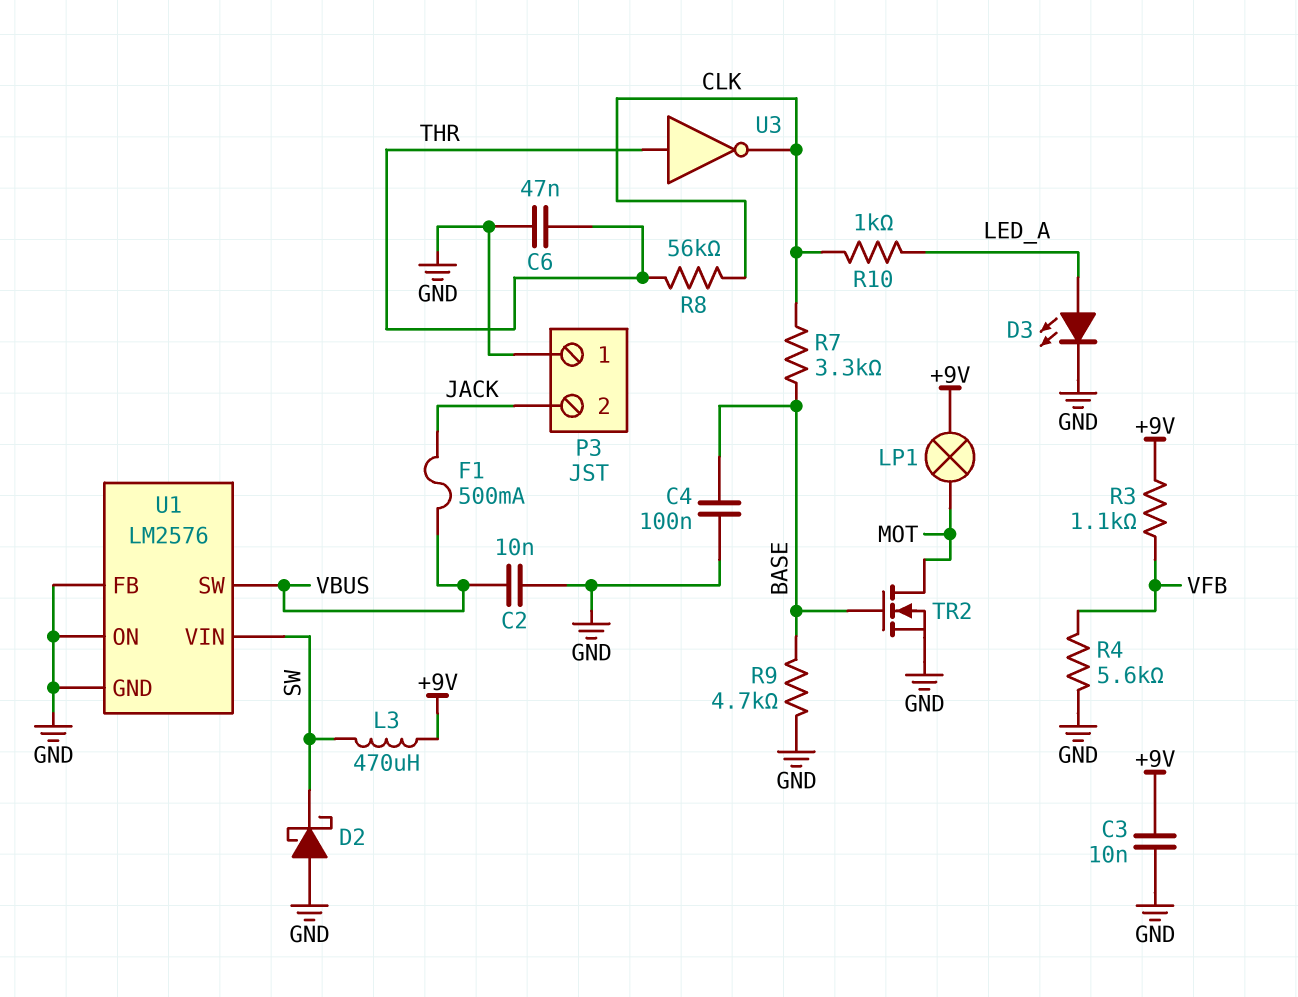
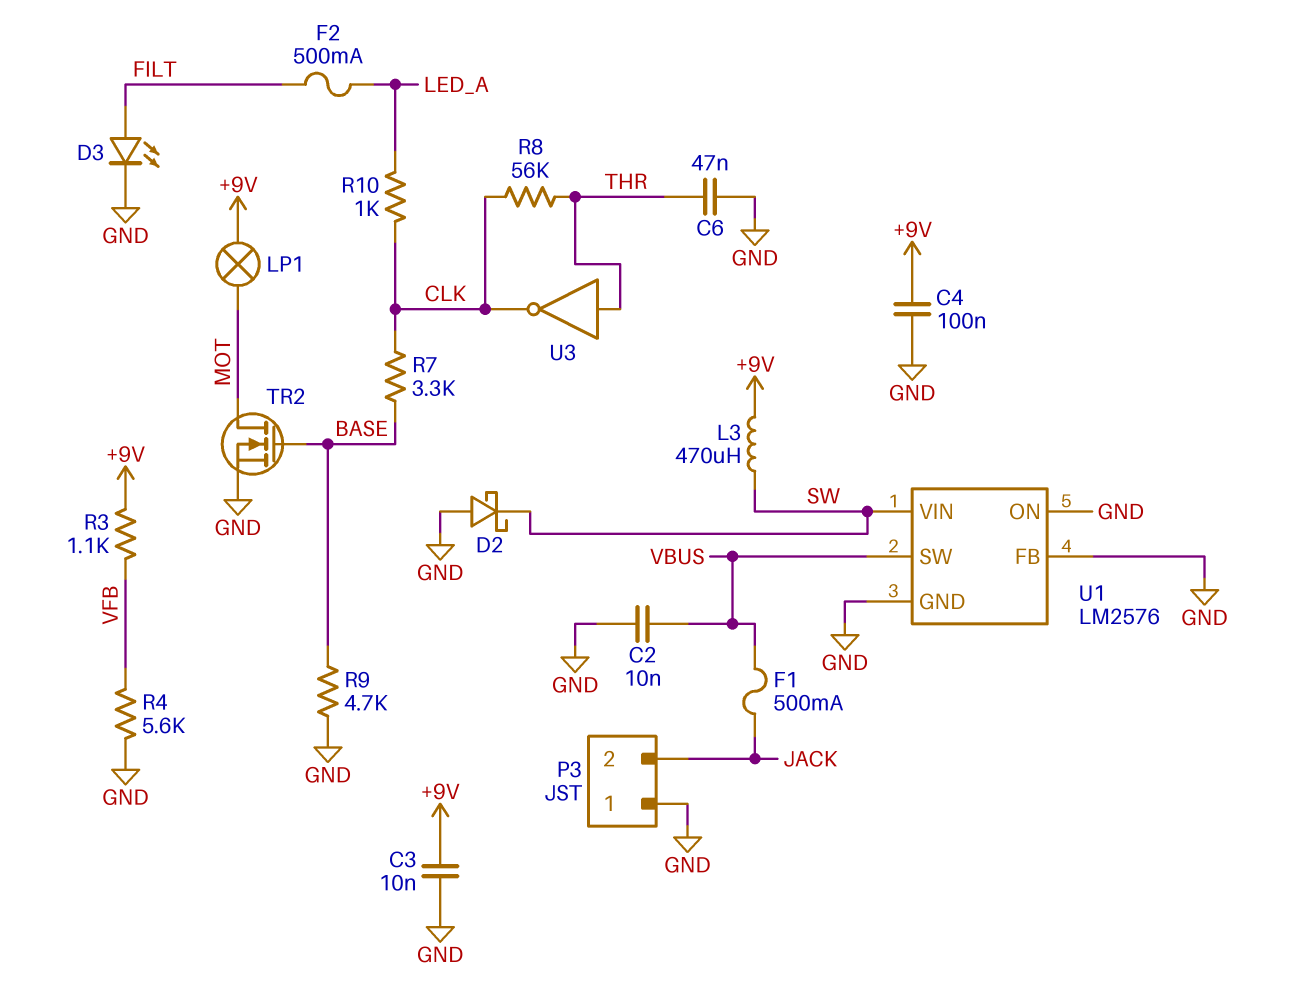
C4: 100nF (BASE, GND) -> 100nF (+9V, GND)
D3: LED (A LED_A, K GND) -> LED (A FILT, K GND)
F2: none -> 500mA (FILT, LED_A)

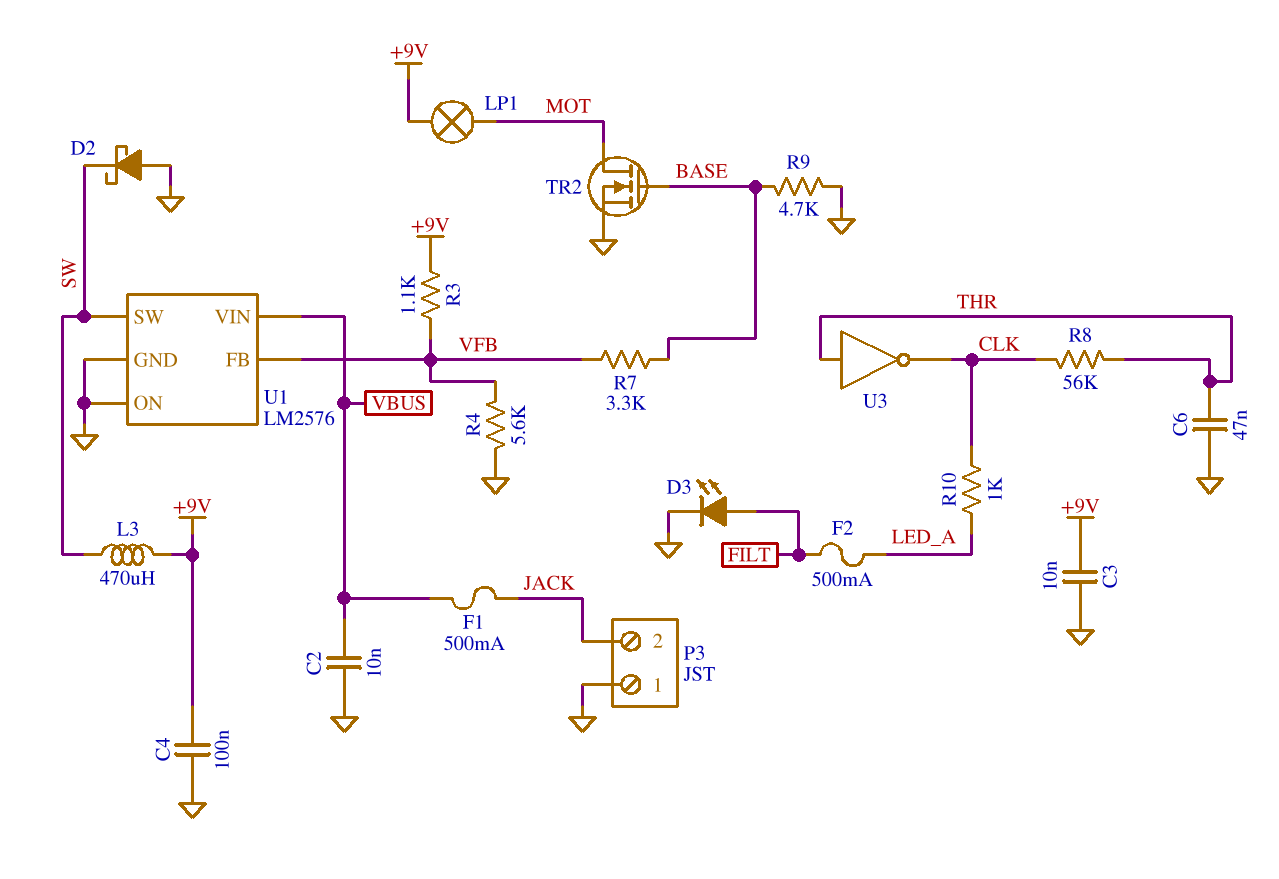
R7: 3.3k (BASE, CLK) -> 3.3k (BASE, VFB)
U1 pin FB: GND -> VFB
U1 pin SW: VBUS -> SW
U1 pin VIN: SW -> VBUS

